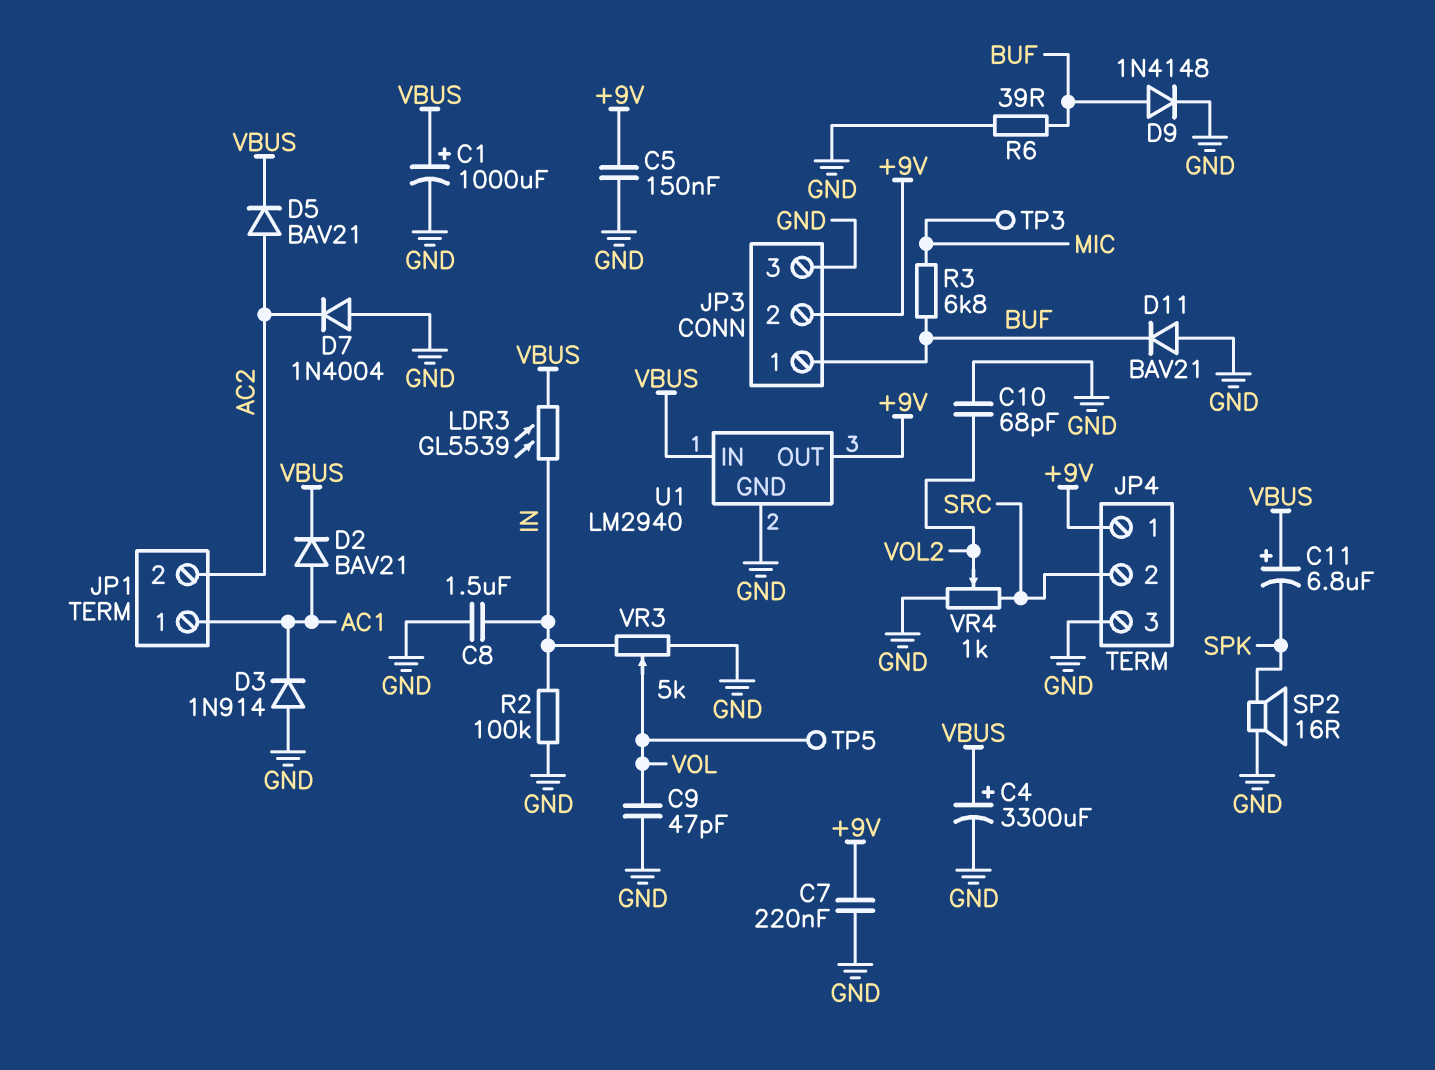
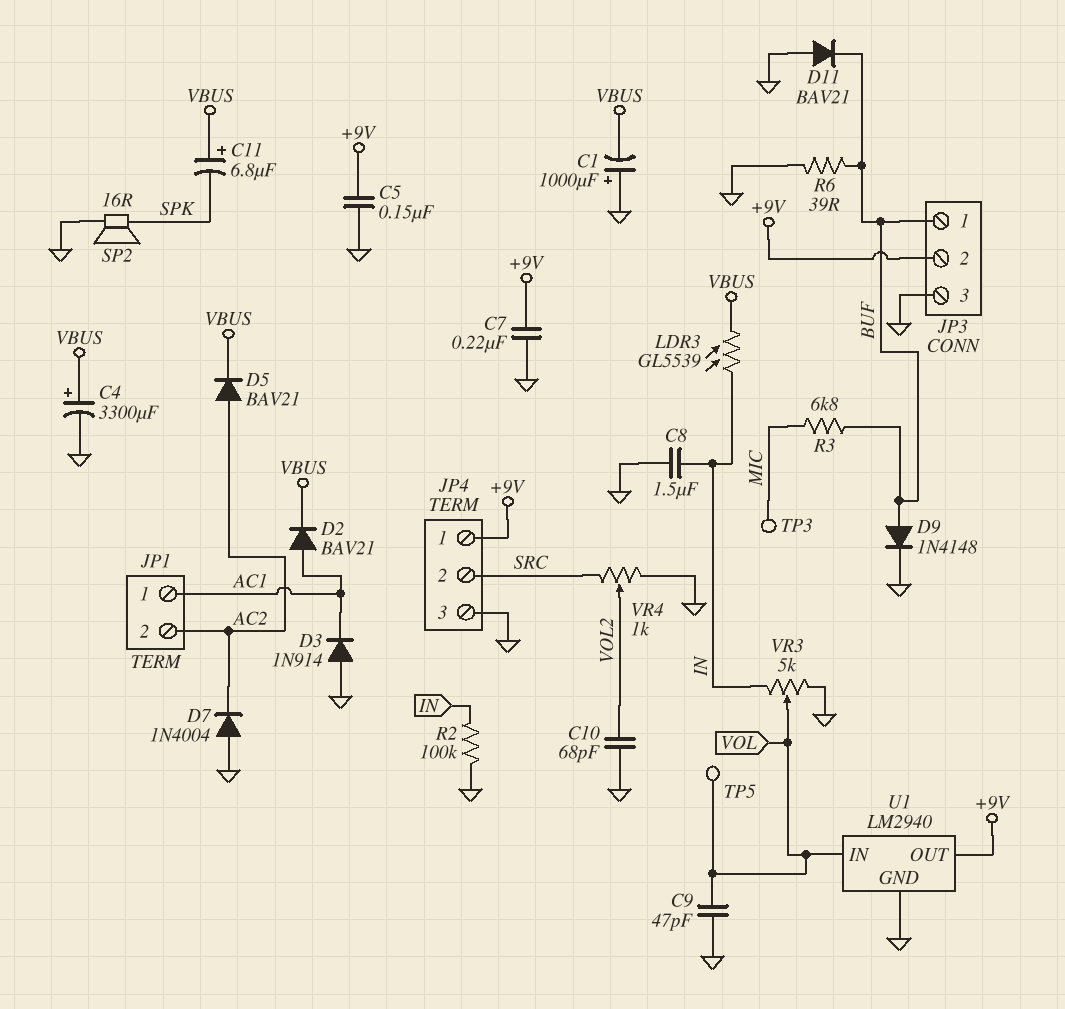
C1: 1000uF (plus VBUS, minus GND) -> 1000uF (plus GND, minus VBUS)
U1 pin IN: VBUS -> VOL

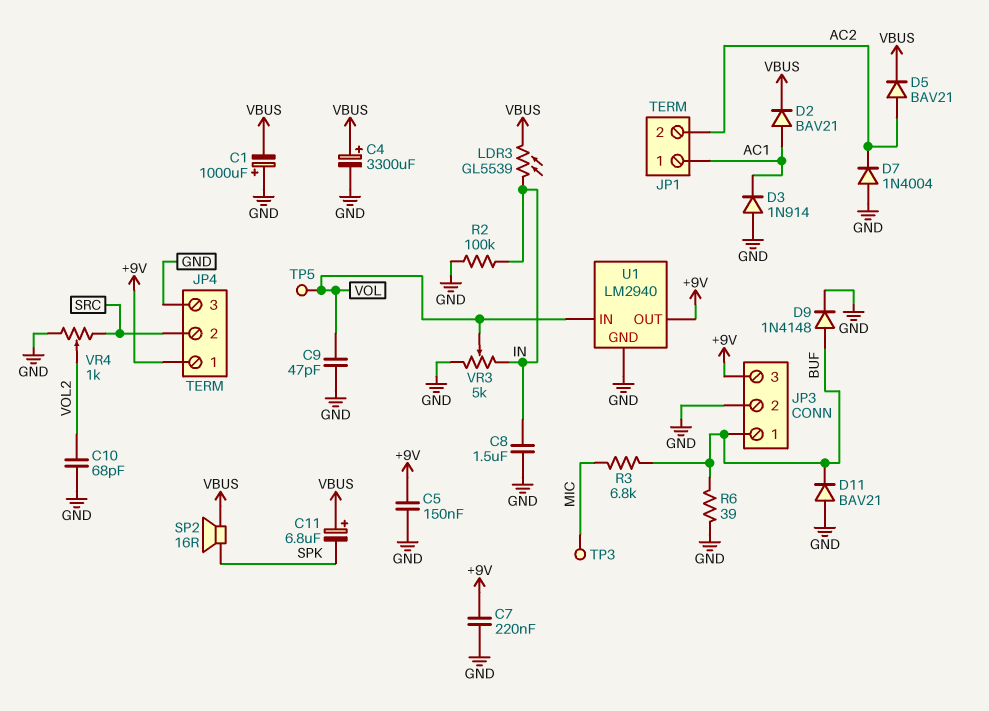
JP3 pin 2: +9V -> GND
JP3 pin 3: GND -> +9V
SP2: speaker 16R (GND, SPK) -> speaker 16R (SPK, VBUS)

